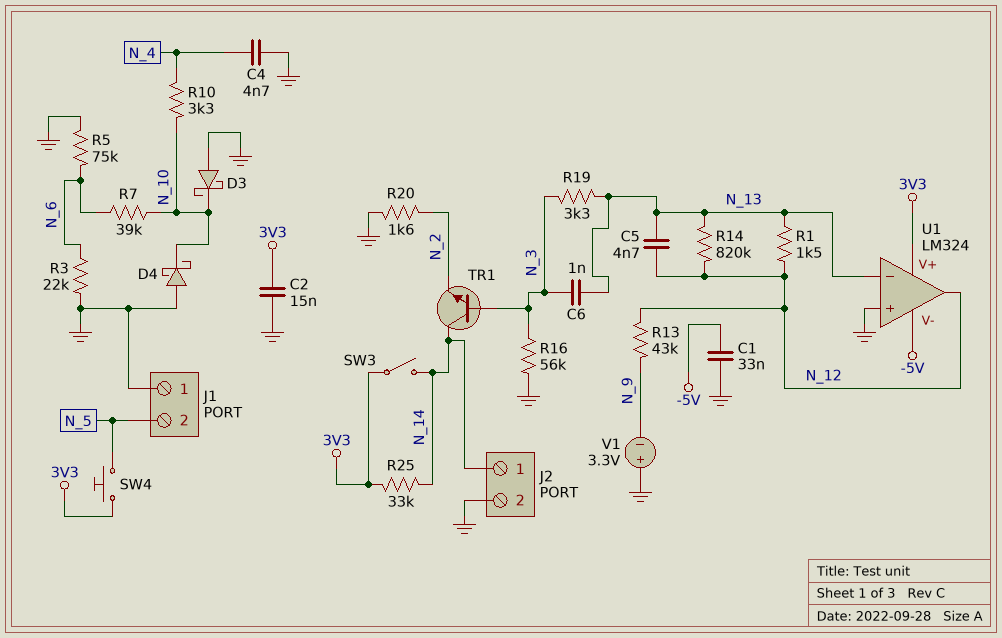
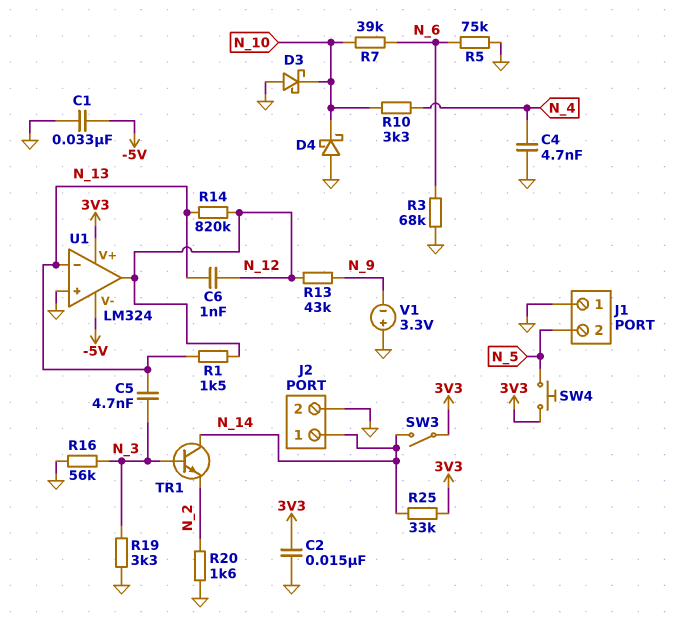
C5: 4.7nF (N_12, N_13) -> 4.7nF (N_3, N_13)
C6: 1nF (N_3, N_13) -> 1nF (N_12, N_13)
R3: 22k (GND, N_6) -> 68k (GND, N_6)
R19: 3.3k (N_3, N_13) -> 3.3k (GND, N_3)

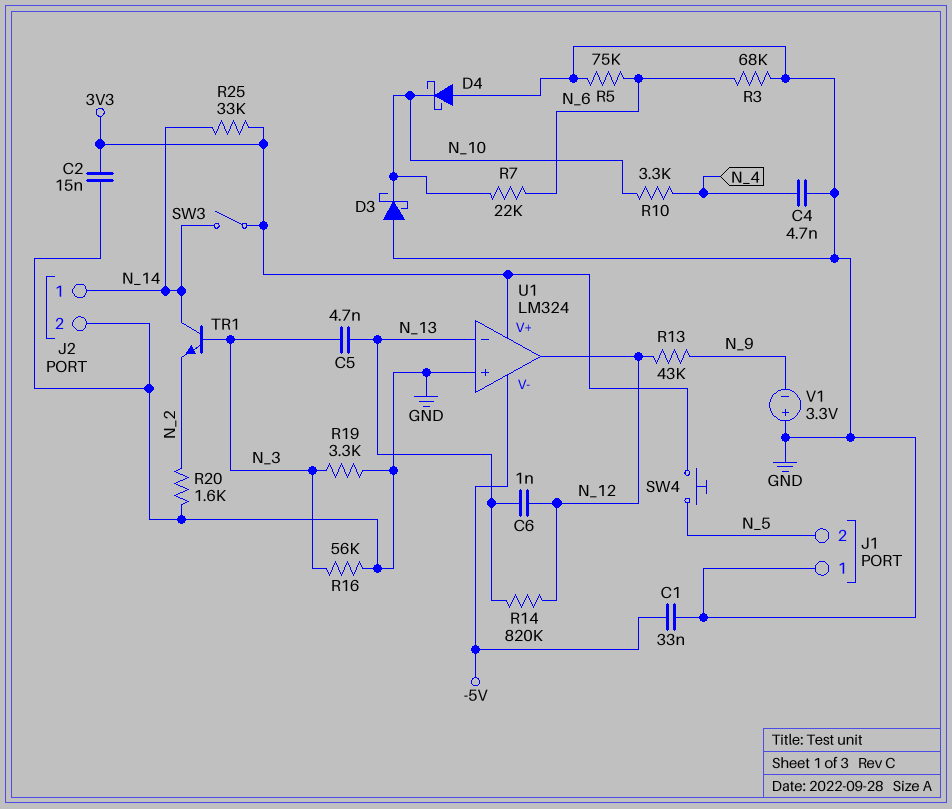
R1: 1.5k (N_12, N_13) -> none
R7: 39k (N_6, N_10) -> 22k (N_6, N_10)

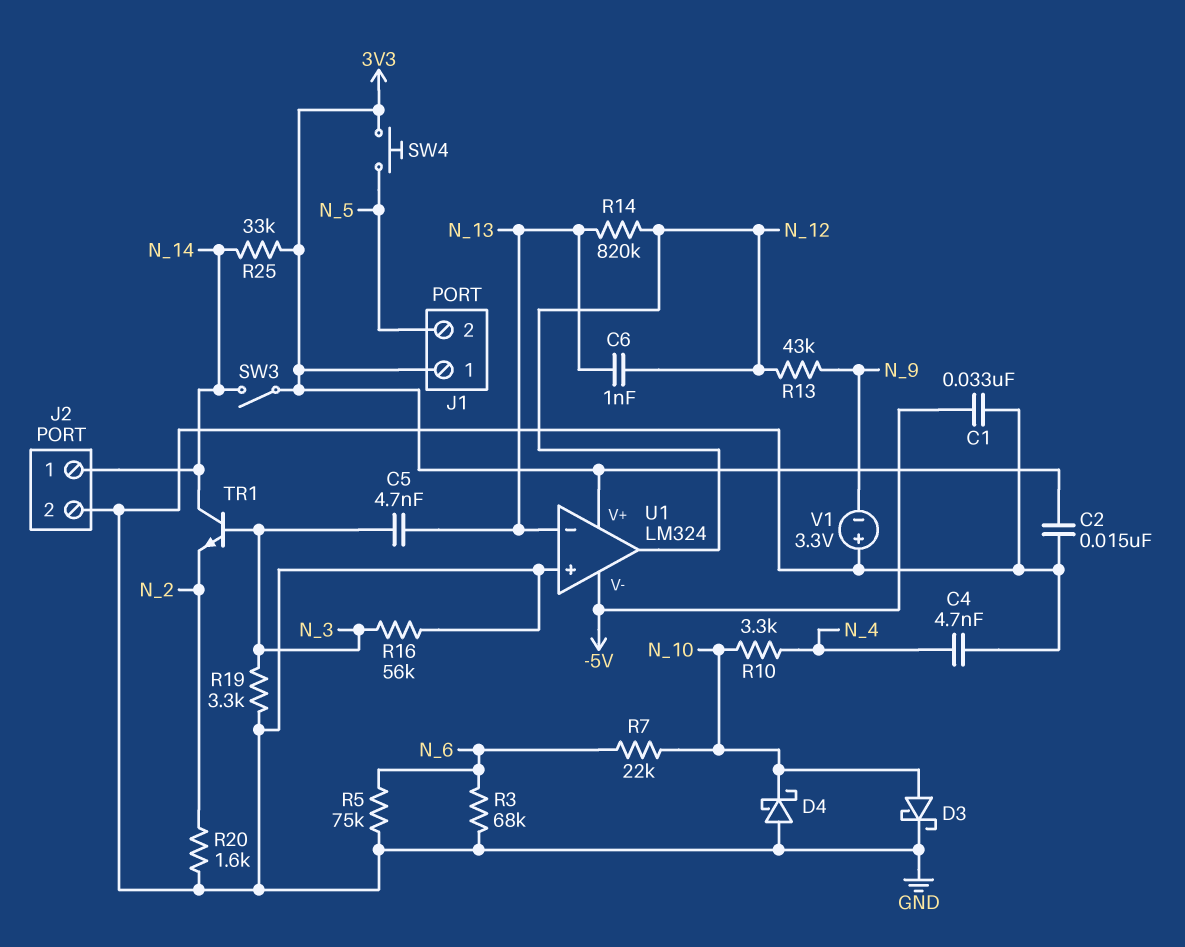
D3: schottky (A GND, K N_10) -> schottky (A N_10, K GND)
J1 pin 1: GND -> 3V3

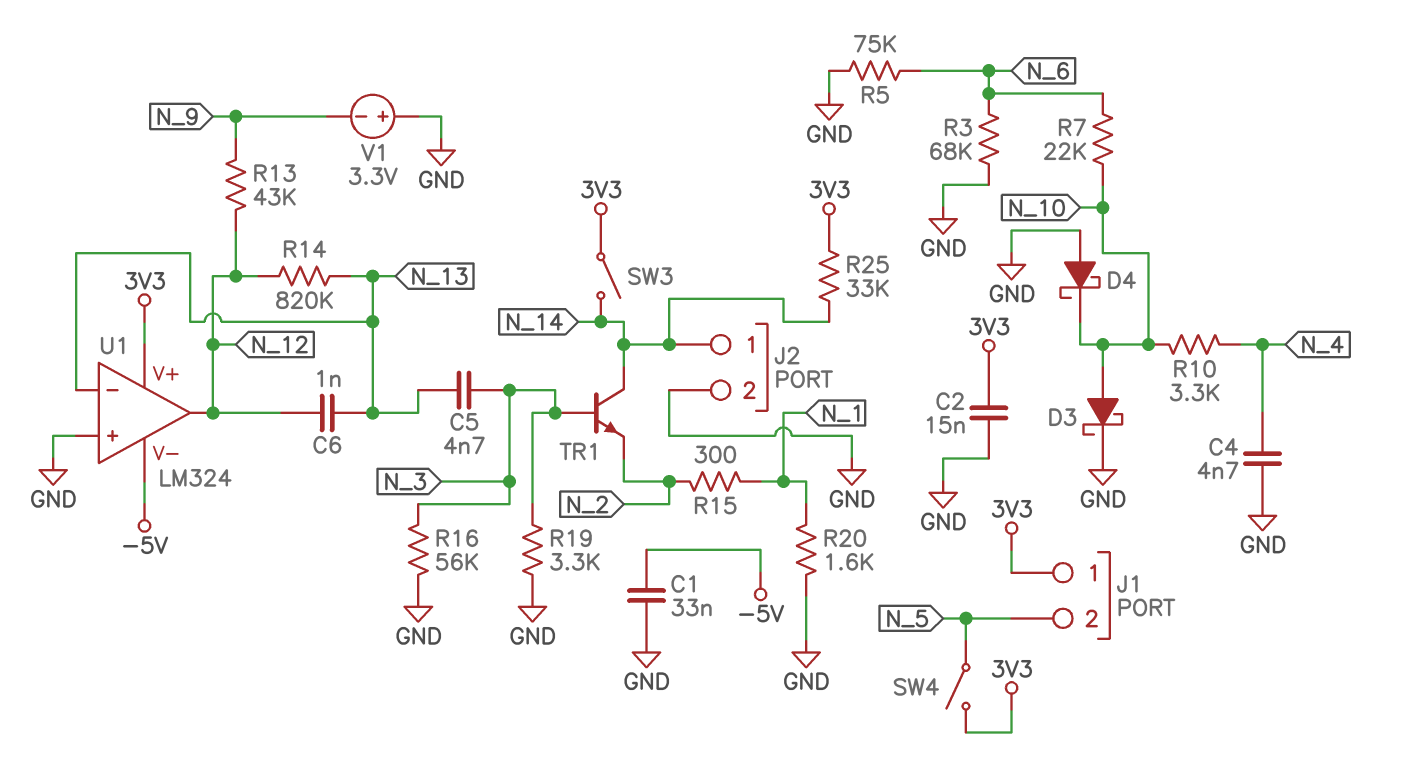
R15: none -> 300 (N_1, N_2)
R20: 1.6k (GND, N_2) -> 1.6k (GND, N_1)
SW4: button (3V3, N_5) -> switch (3V3, N_5)

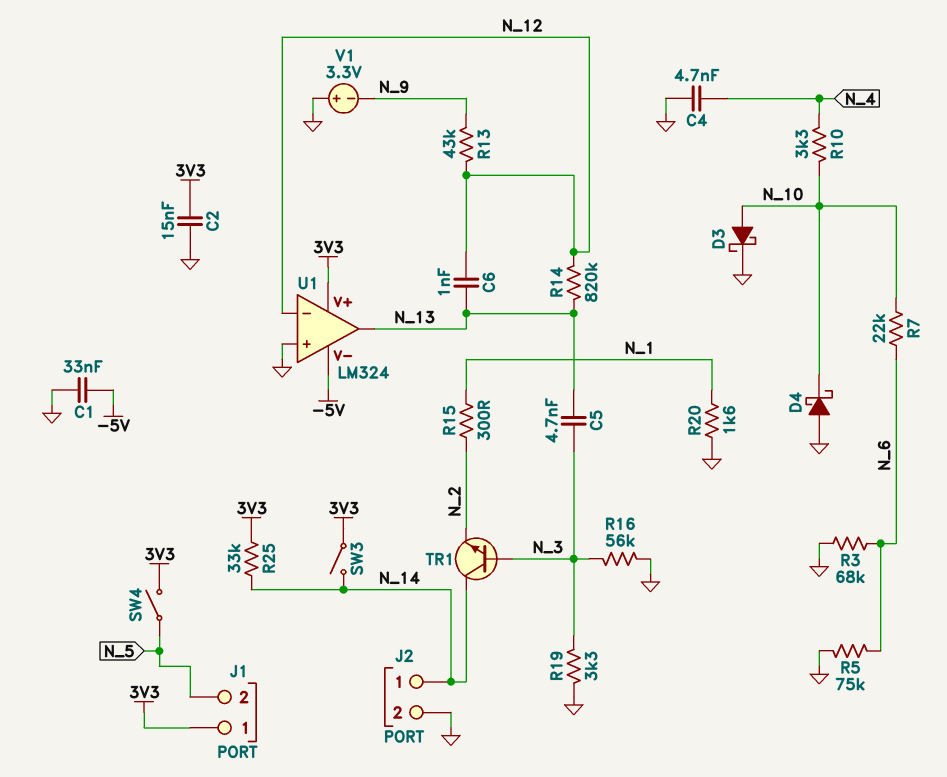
U1 pin in-: N_13 -> N_12
U1 pin out: N_12 -> N_13

